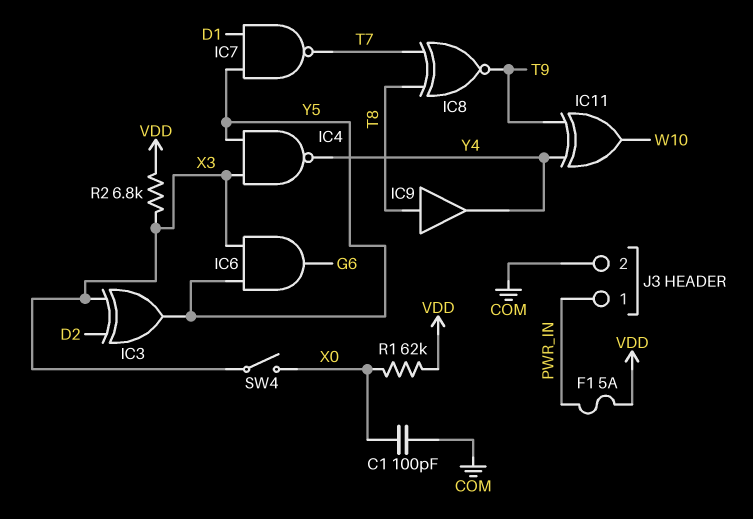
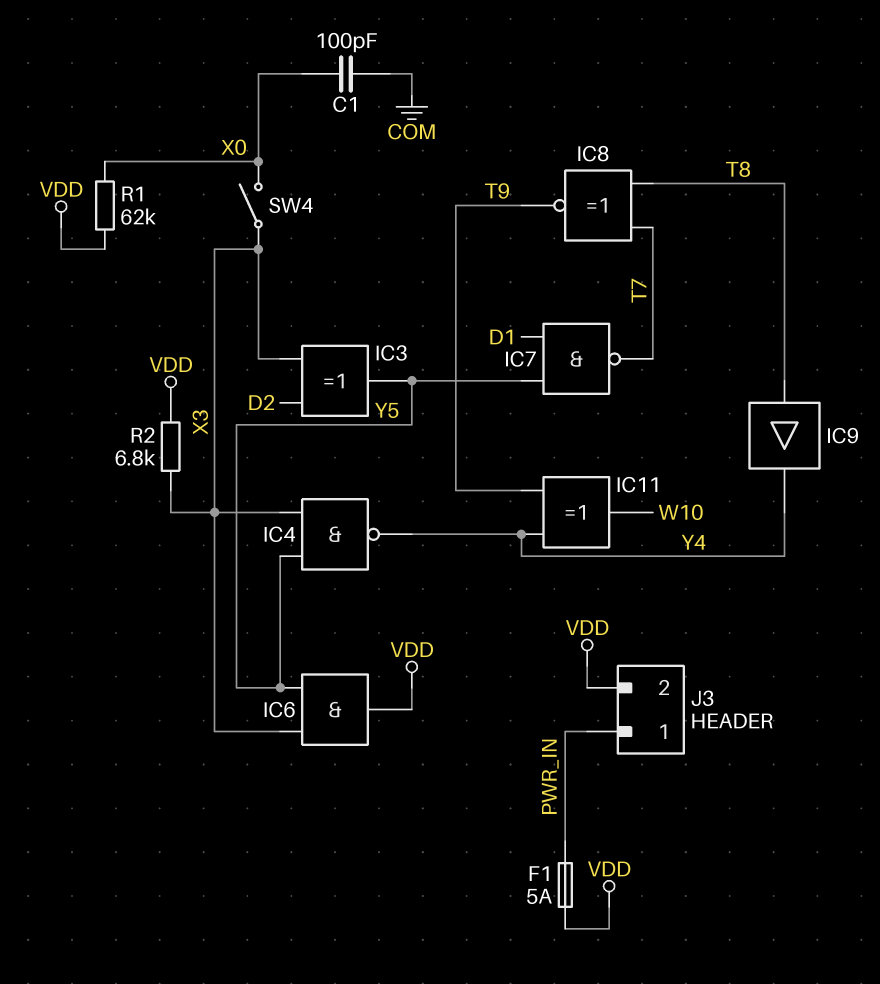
IC6: AND (in X3, in Y5, out G6) -> AND (in X3, in Y5, out VDD)
J3 pin 2: COM -> VDD

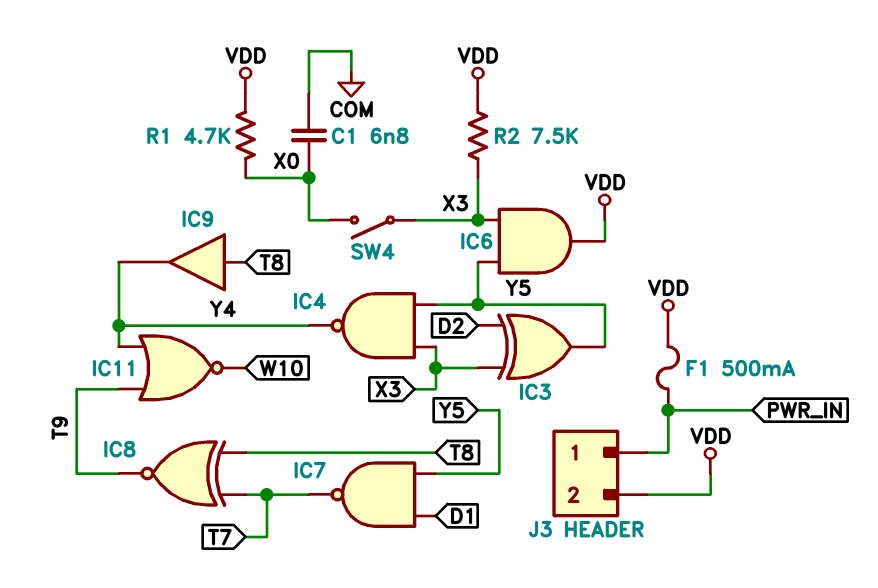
C1: 100pF (COM, X0) -> 6.8nF (COM, X0)
F1: 5A (PWR_IN, VDD) -> 500mA (PWR_IN, VDD)
IC11: XOR (in T9, in Y4, out W10) -> NOR (in T9, in Y4, out W10)
R1: 62k (VDD, X0) -> 4.7k (VDD, X0)
R2: 6.8k (VDD, X3) -> 7.5k (VDD, X3)

